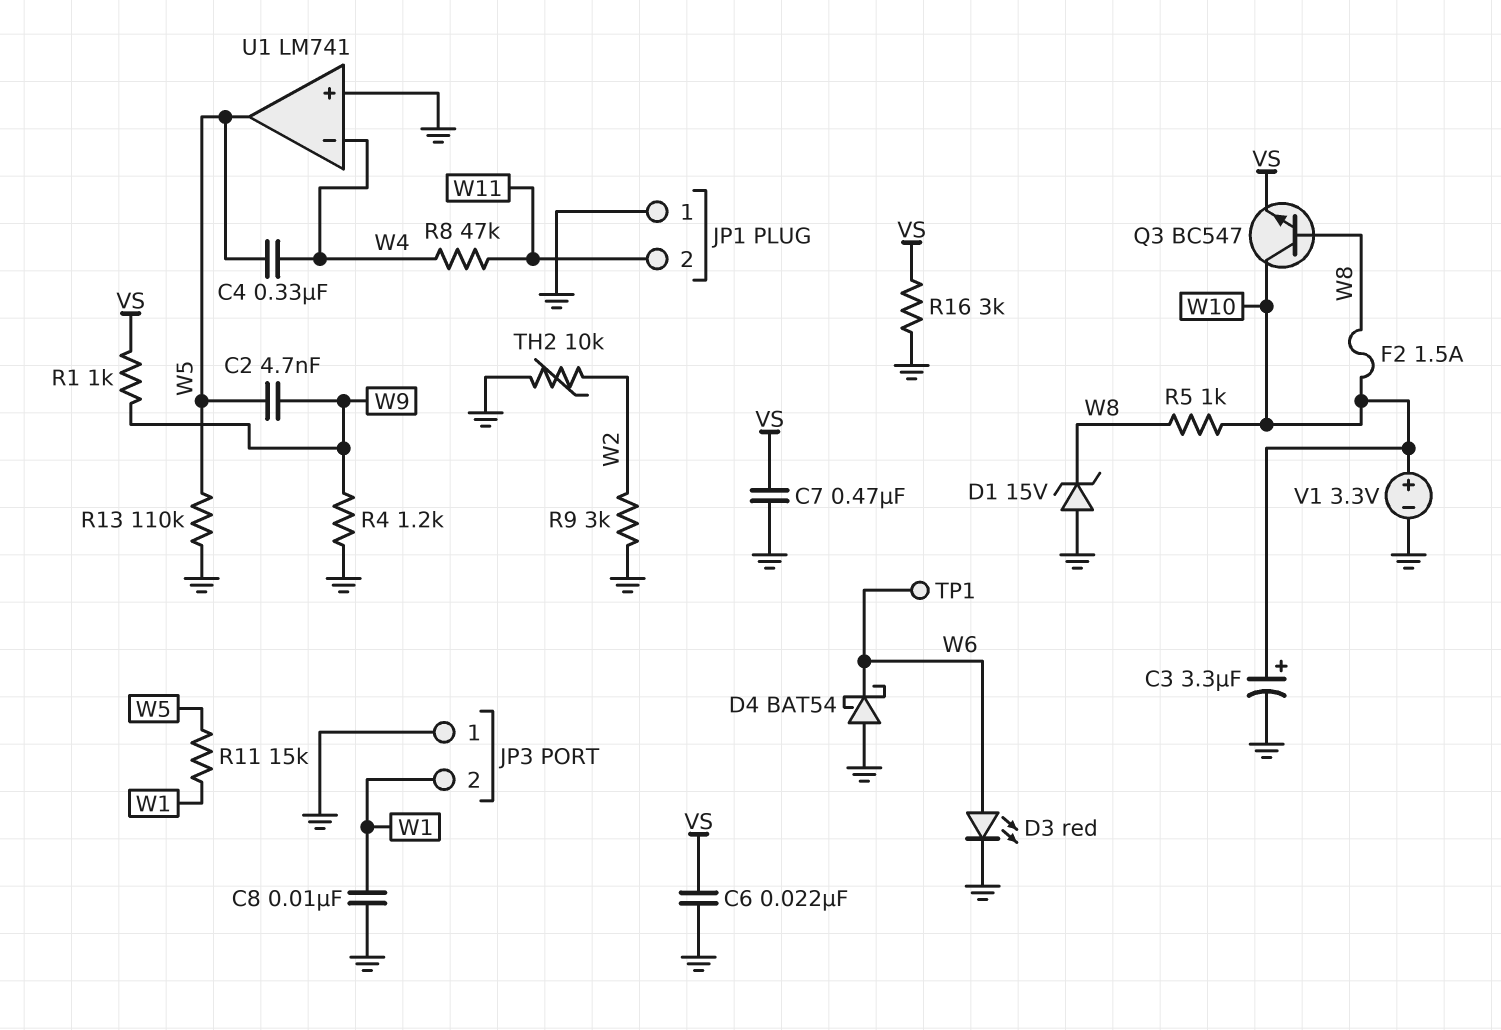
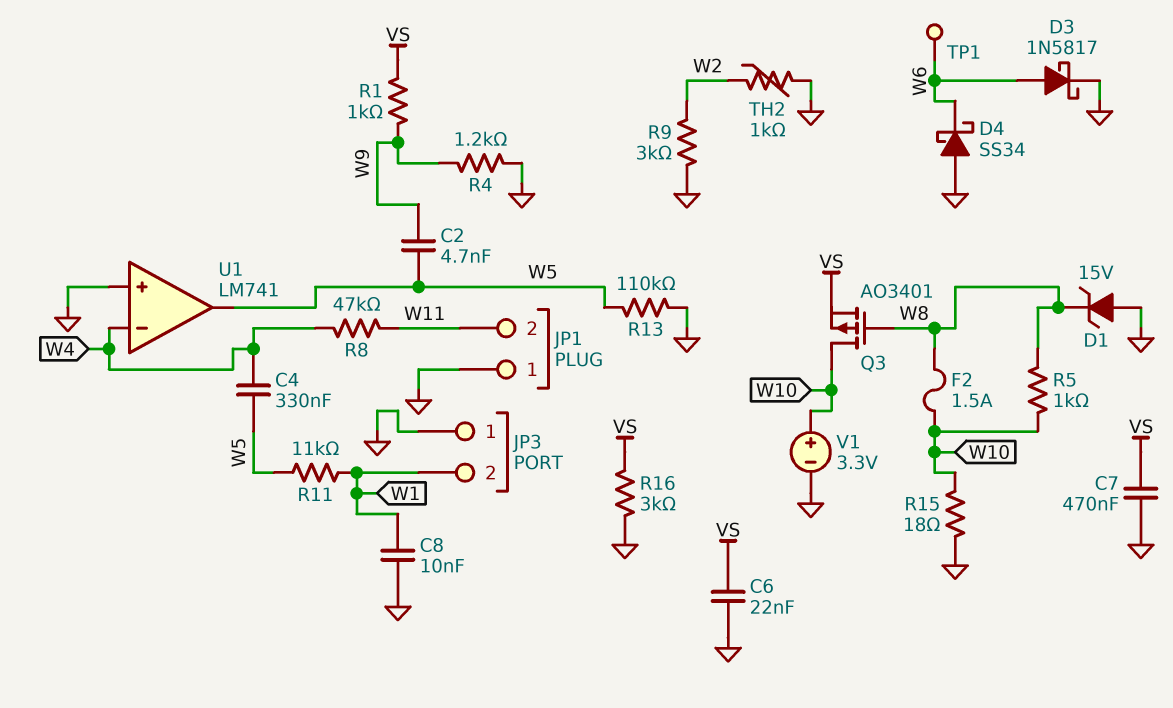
C3: 3.3uF (plus W10, minus GND) -> none
D3: LED red (A W6, K GND) -> schottky 1N5817 (A W6, K GND)
D4: schottky BAT54 (A GND, K W6) -> schottky SS34 (A GND, K W6)
Q3: NPN BC547 (B W8, C W10, E VS) -> PMOS AO3401 (G W8, D W10, S VS)
R11: 15k (W1, W5) -> 11k (W1, W5)
R15: none -> 18 (GND, W10)
TH2: 10k (GND, W2) -> 1k (GND, W2)

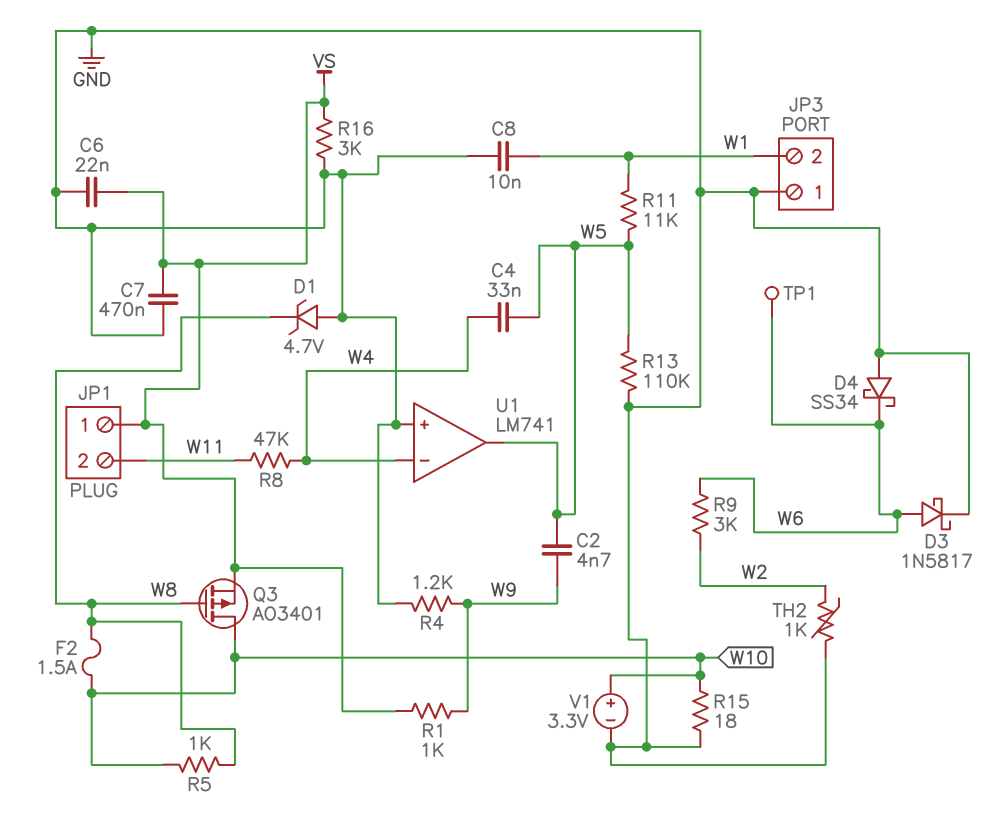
C4: 330nF (W4, W5) -> 33nF (W4, W5)
D1: zener 15V (A GND, K W8) -> zener 4.7V (A GND, K W8)
JP1 pin 1: GND -> VS
R9: 3k (GND, W2) -> 3k (W2, W6)

